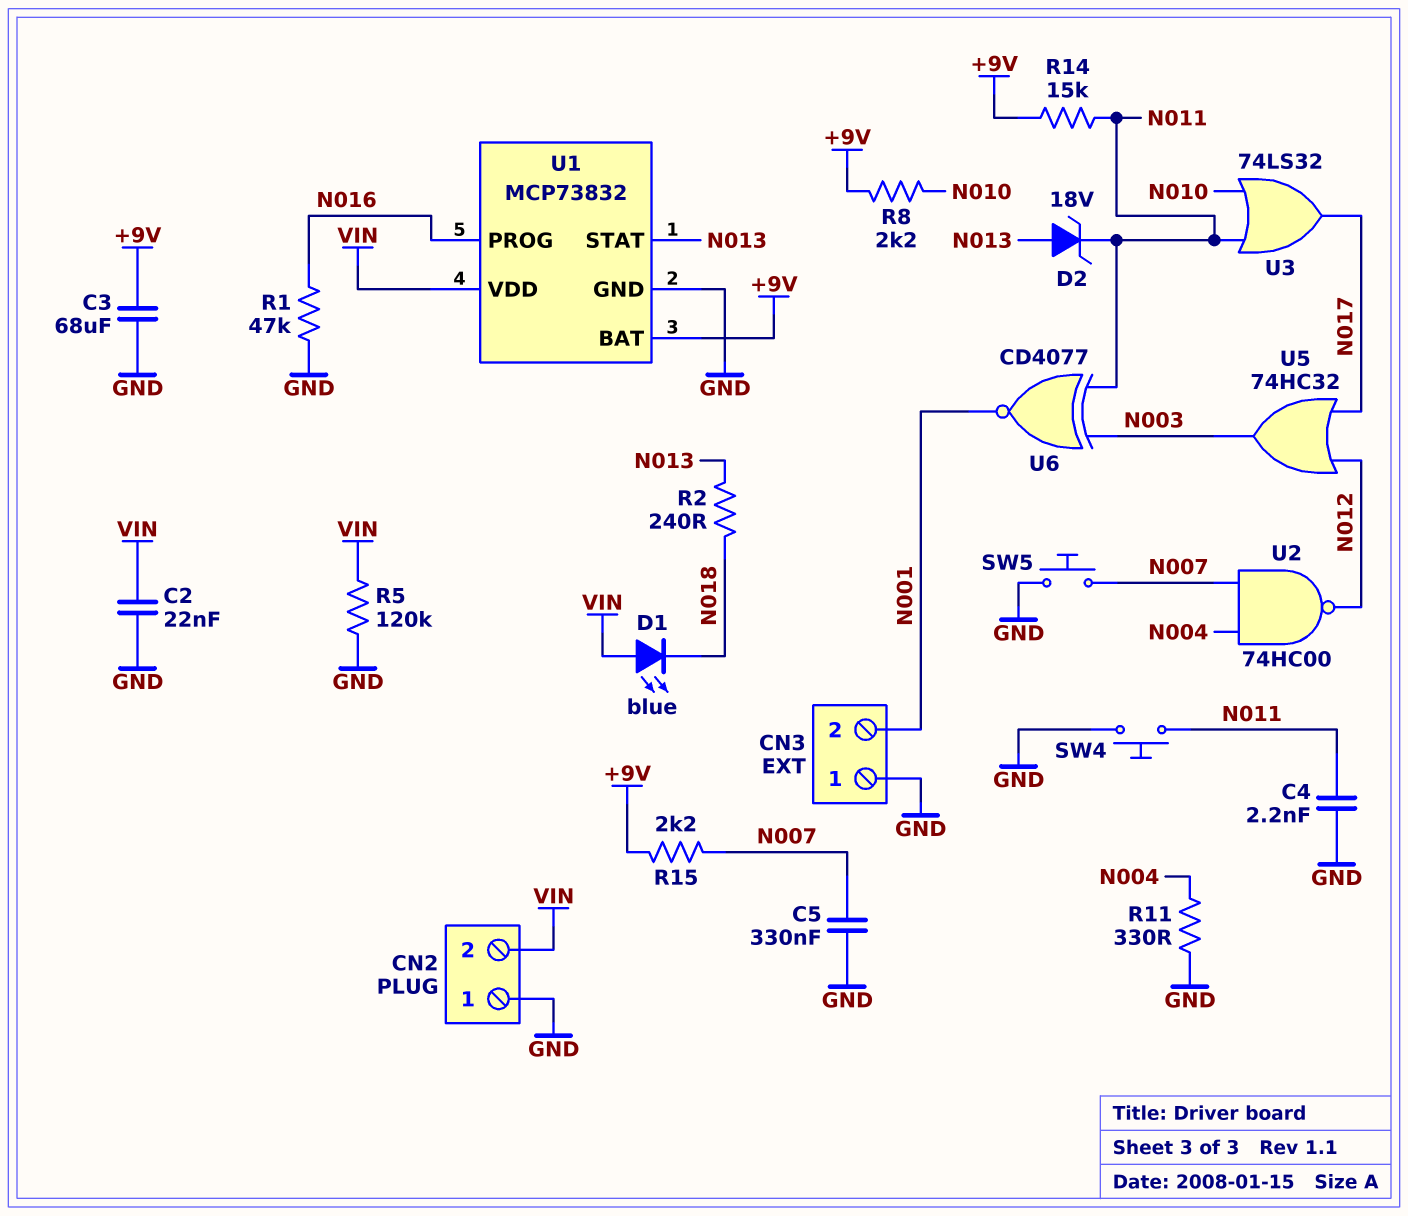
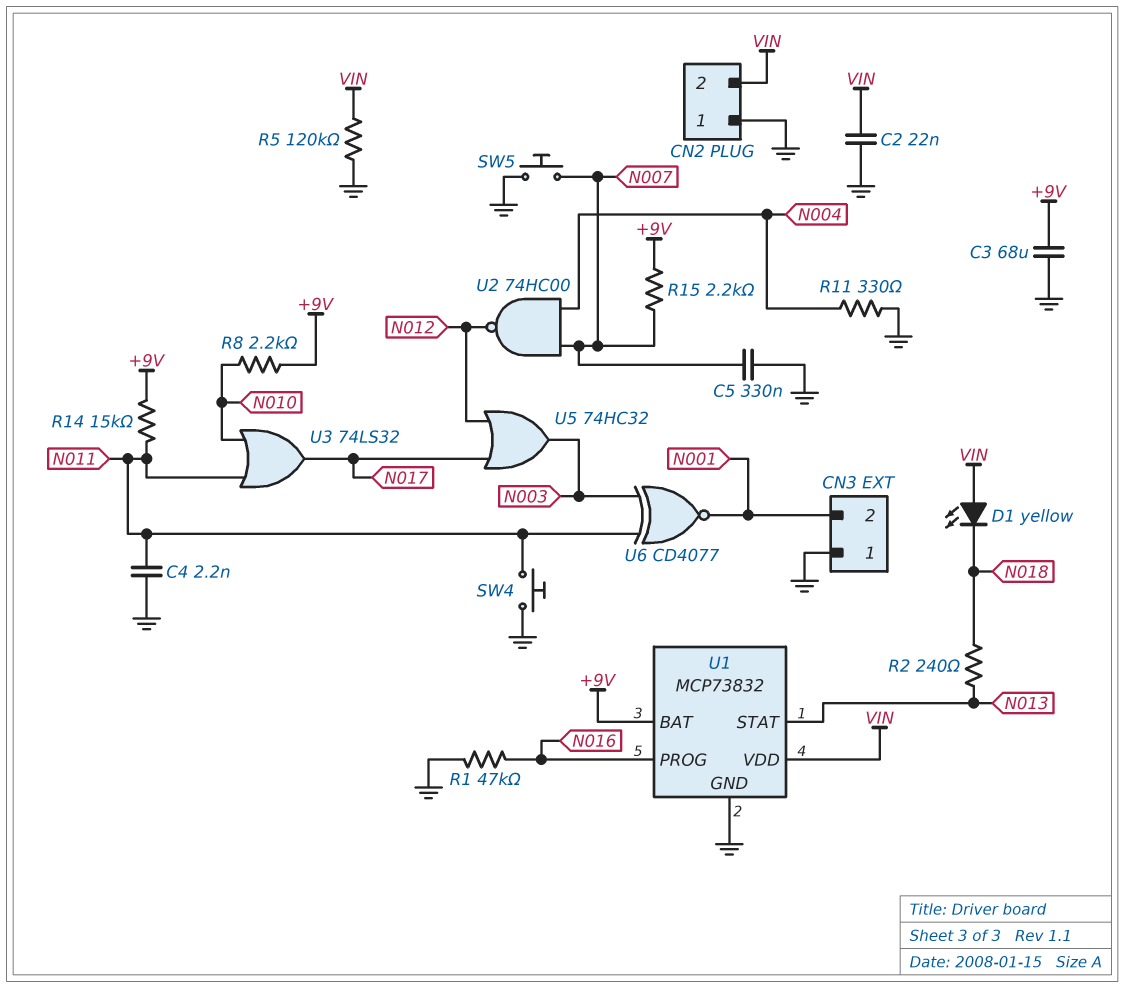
D1: LED blue (A VIN, K N018) -> LED yellow (A VIN, K N018)
D2: zener 18V (A N013, K N011) -> none

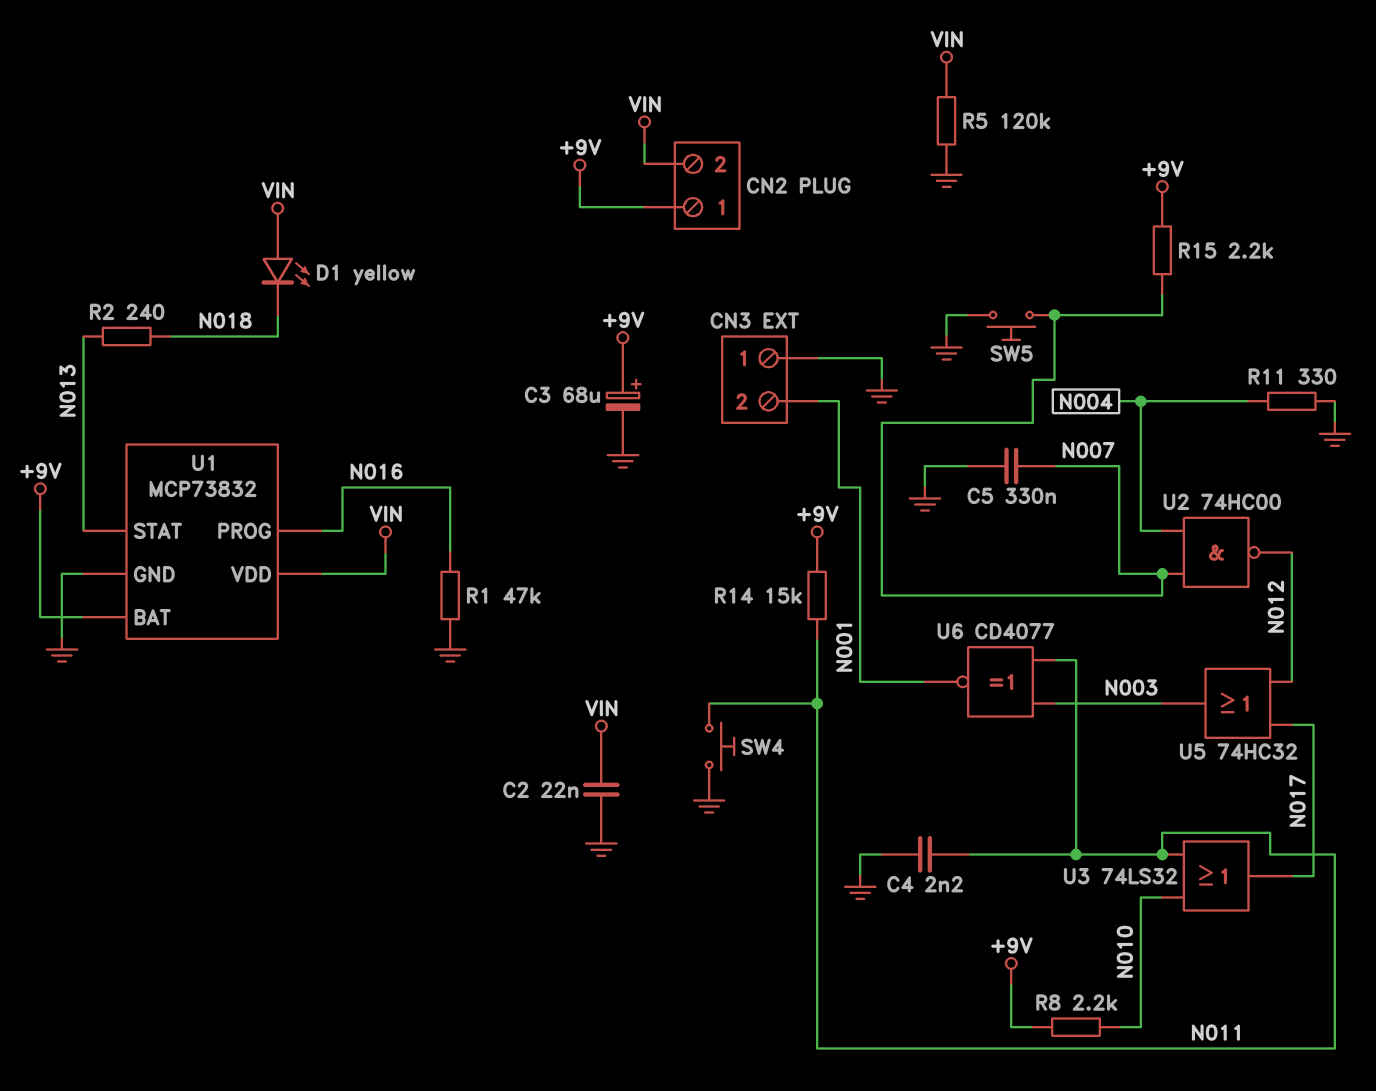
C3: 68uF (+9V, GND) -> 68uF (plus +9V, minus GND)
CN2 pin 1: GND -> +9V

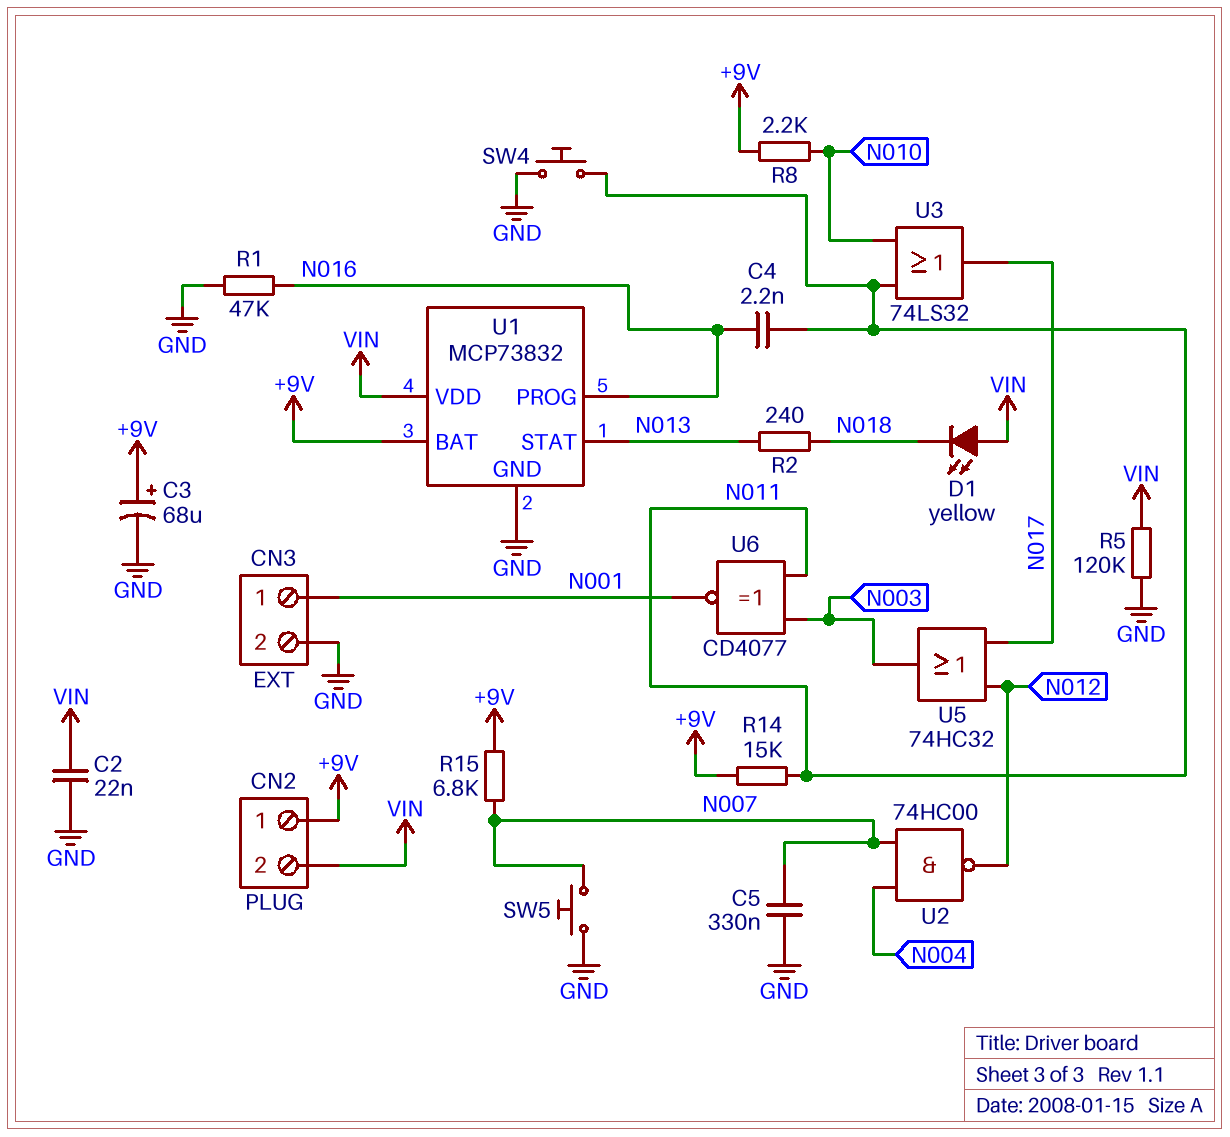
C4: 2.2nF (GND, N011) -> 2.2nF (N011, N016)
CN3 pin 1: GND -> N001
CN3 pin 2: N001 -> GND
R11: 330 (GND, N004) -> none
R15: 2.2k (+9V, N007) -> 6.8k (+9V, N007)

